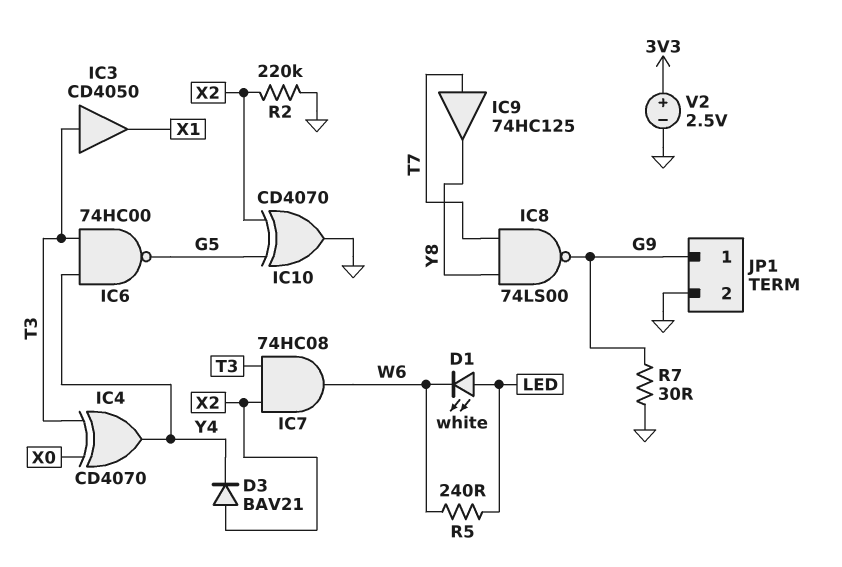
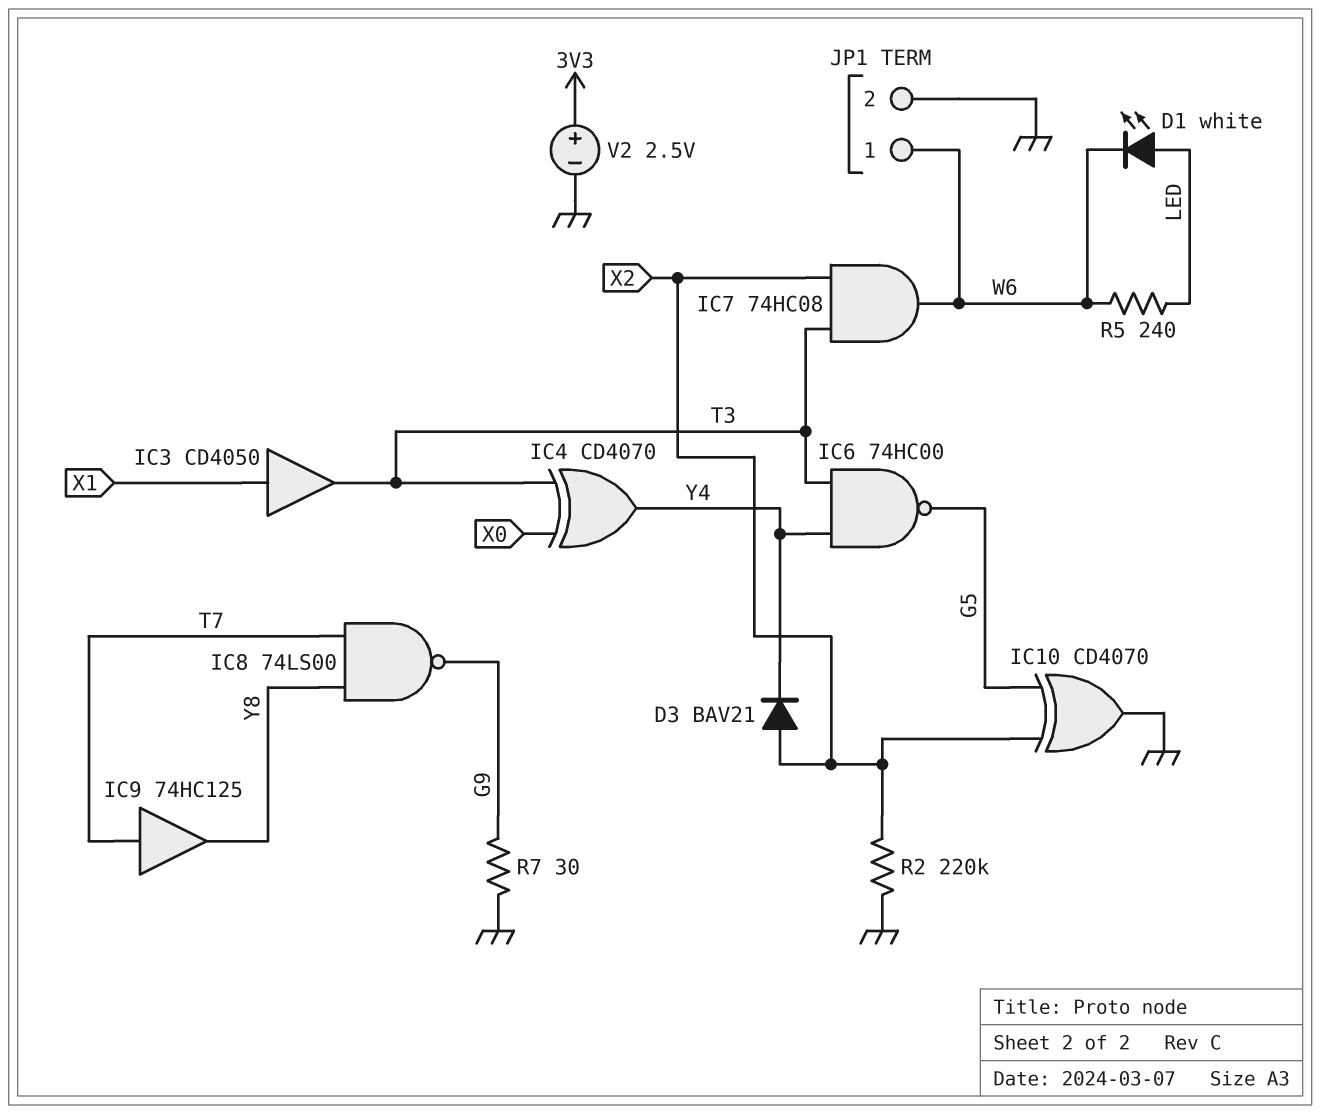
IC3: buffer CD4050 (in T3, out X1) -> buffer CD4050 (in X1, out T3)
JP1 pin 1: G9 -> W6

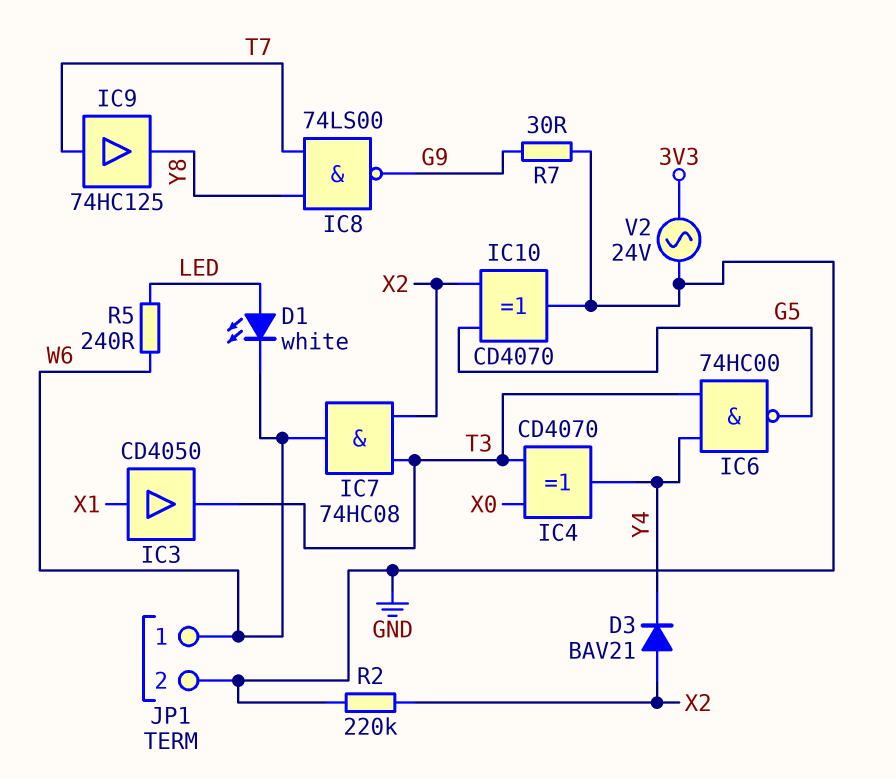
V2: 2.5V (plus 3V3, minus GND) -> AC 24V (3V3, GND)

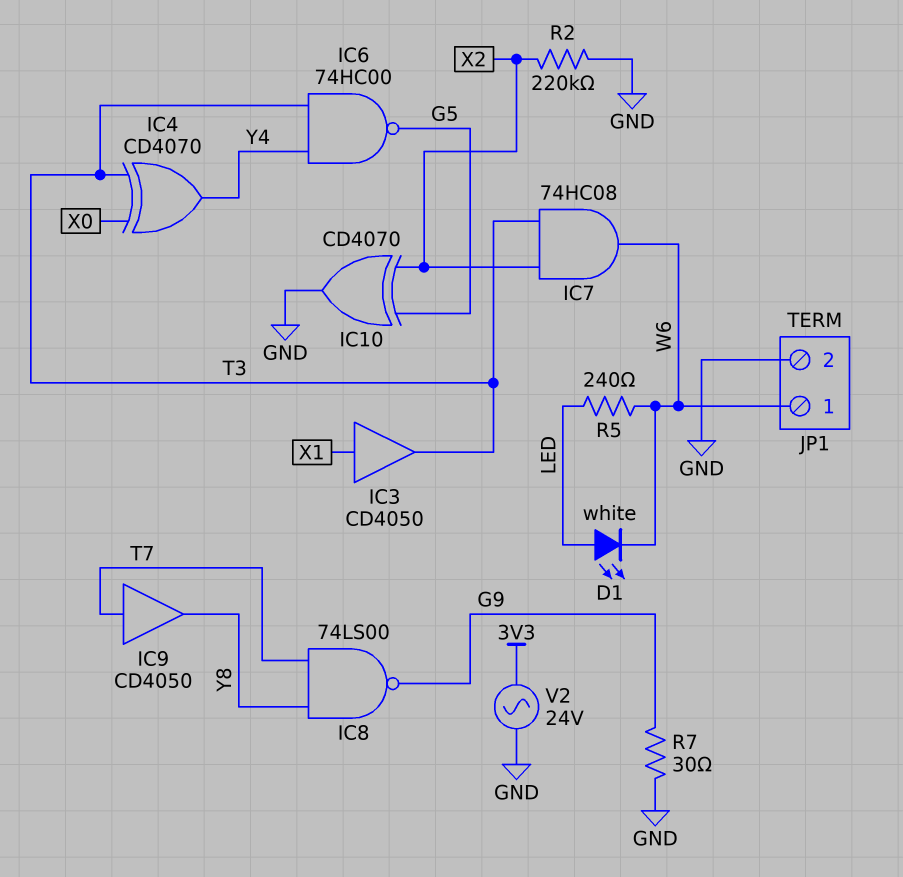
D3: diode BAV21 (A X2, K Y4) -> none
IC9: buffer 74HC125 (in T7, out Y8) -> buffer CD4050 (in T7, out Y8)

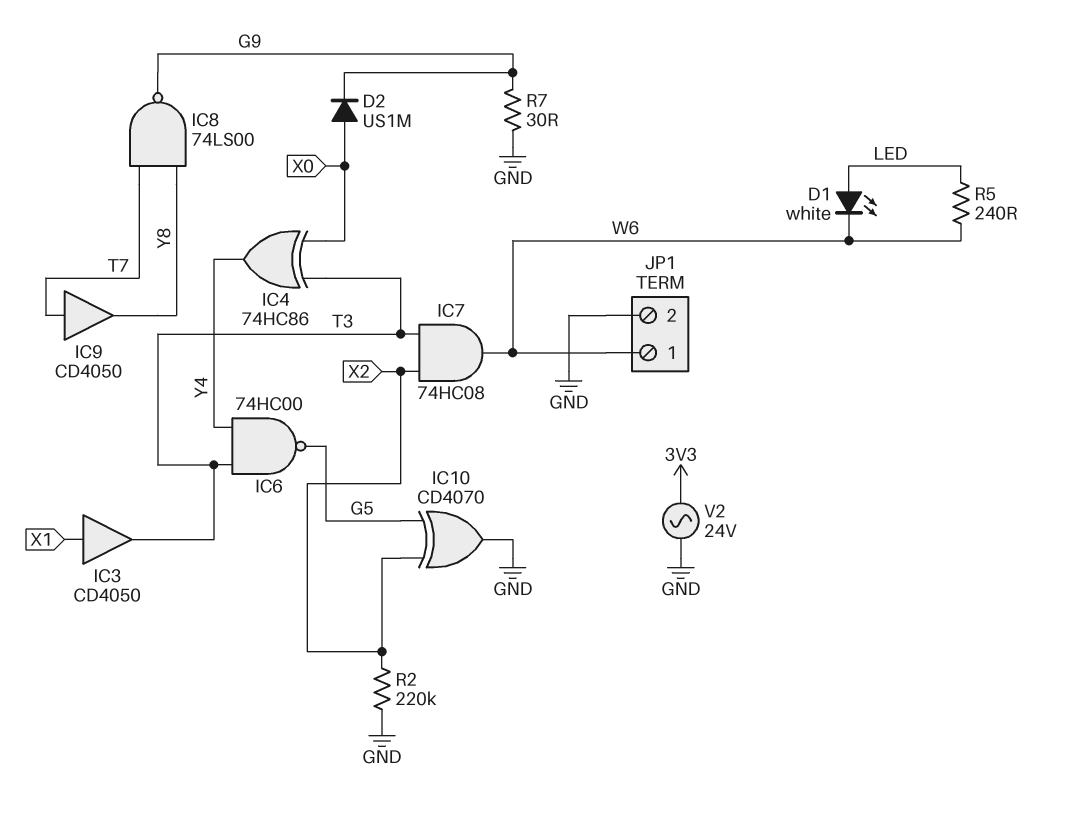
D2: none -> diode US1M (A X0, K G9)
IC4: XOR CD4070 (in T3, in X0, out Y4) -> XOR 74HC86 (in T3, in X0, out Y4)

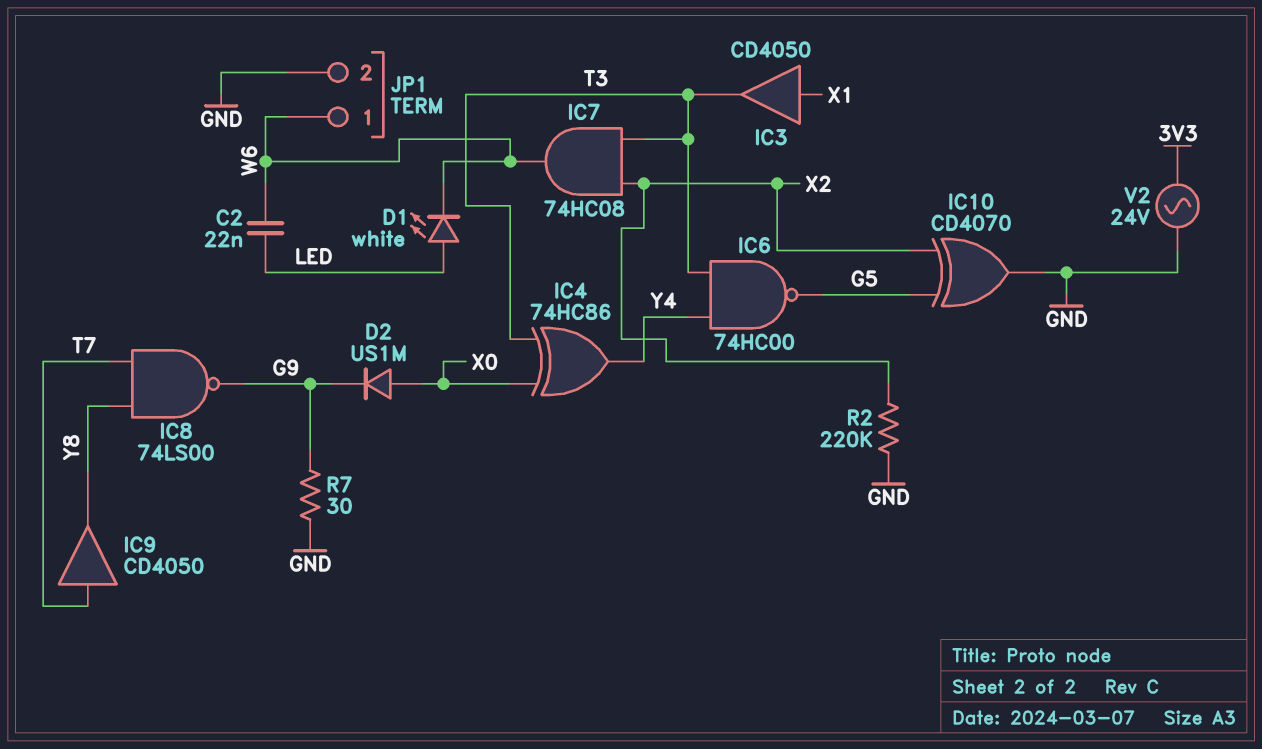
C2: none -> 22nF (LED, W6)
R5: 240 (LED, W6) -> none

